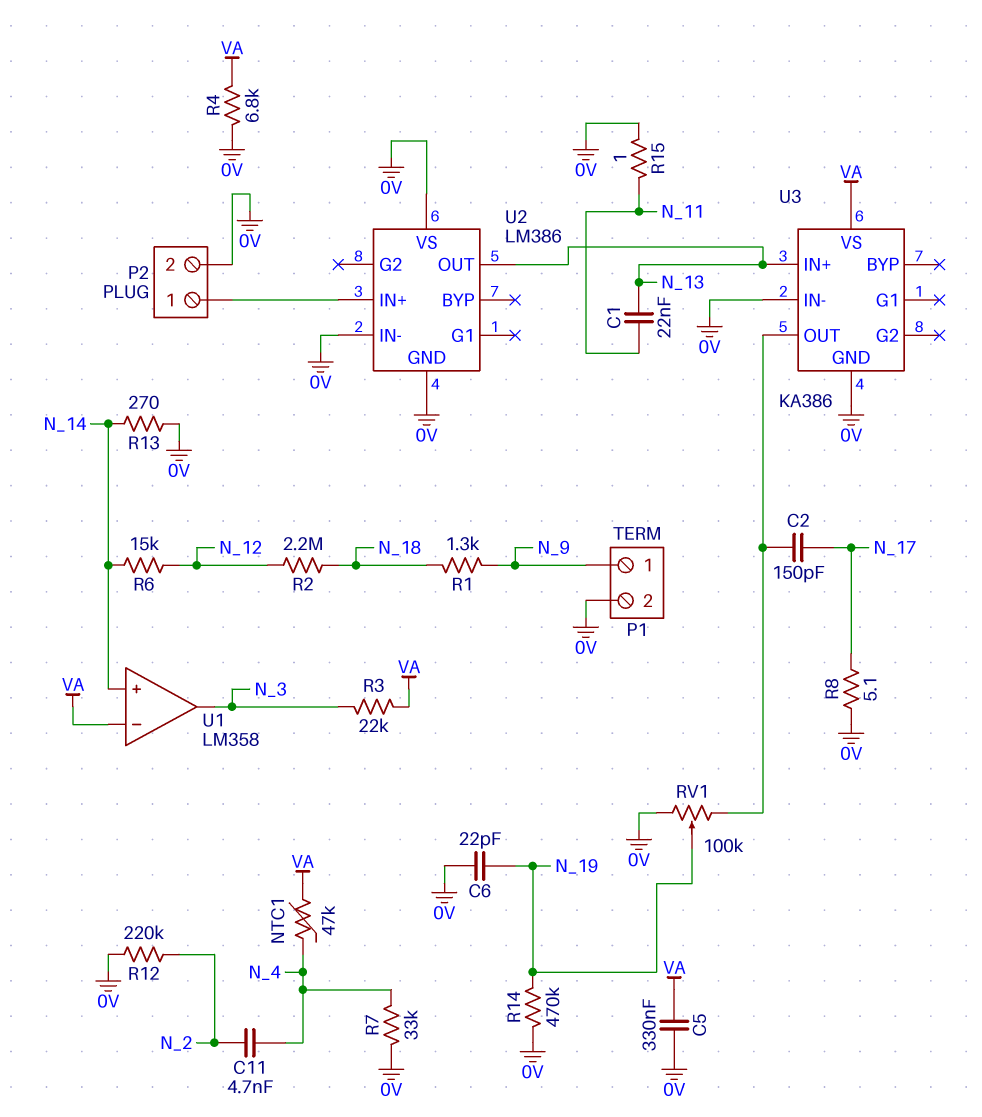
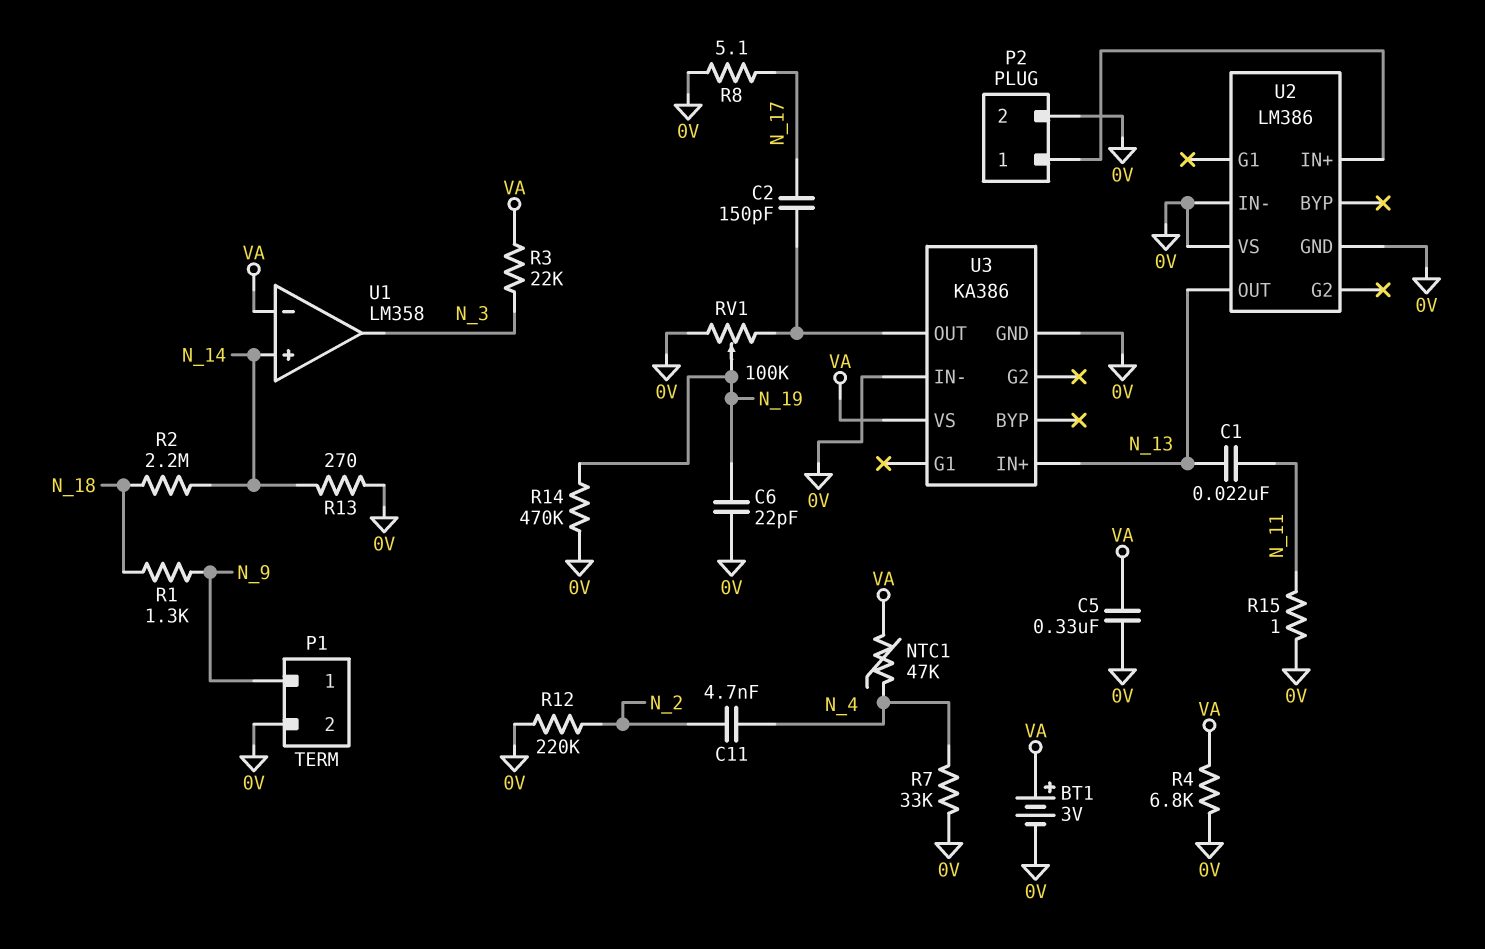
BT1: none -> 3V (plus VA, minus 0V)
R2: 2.2M (N_12, N_18) -> 2.2M (N_14, N_18)
R6: 15k (N_12, N_14) -> none

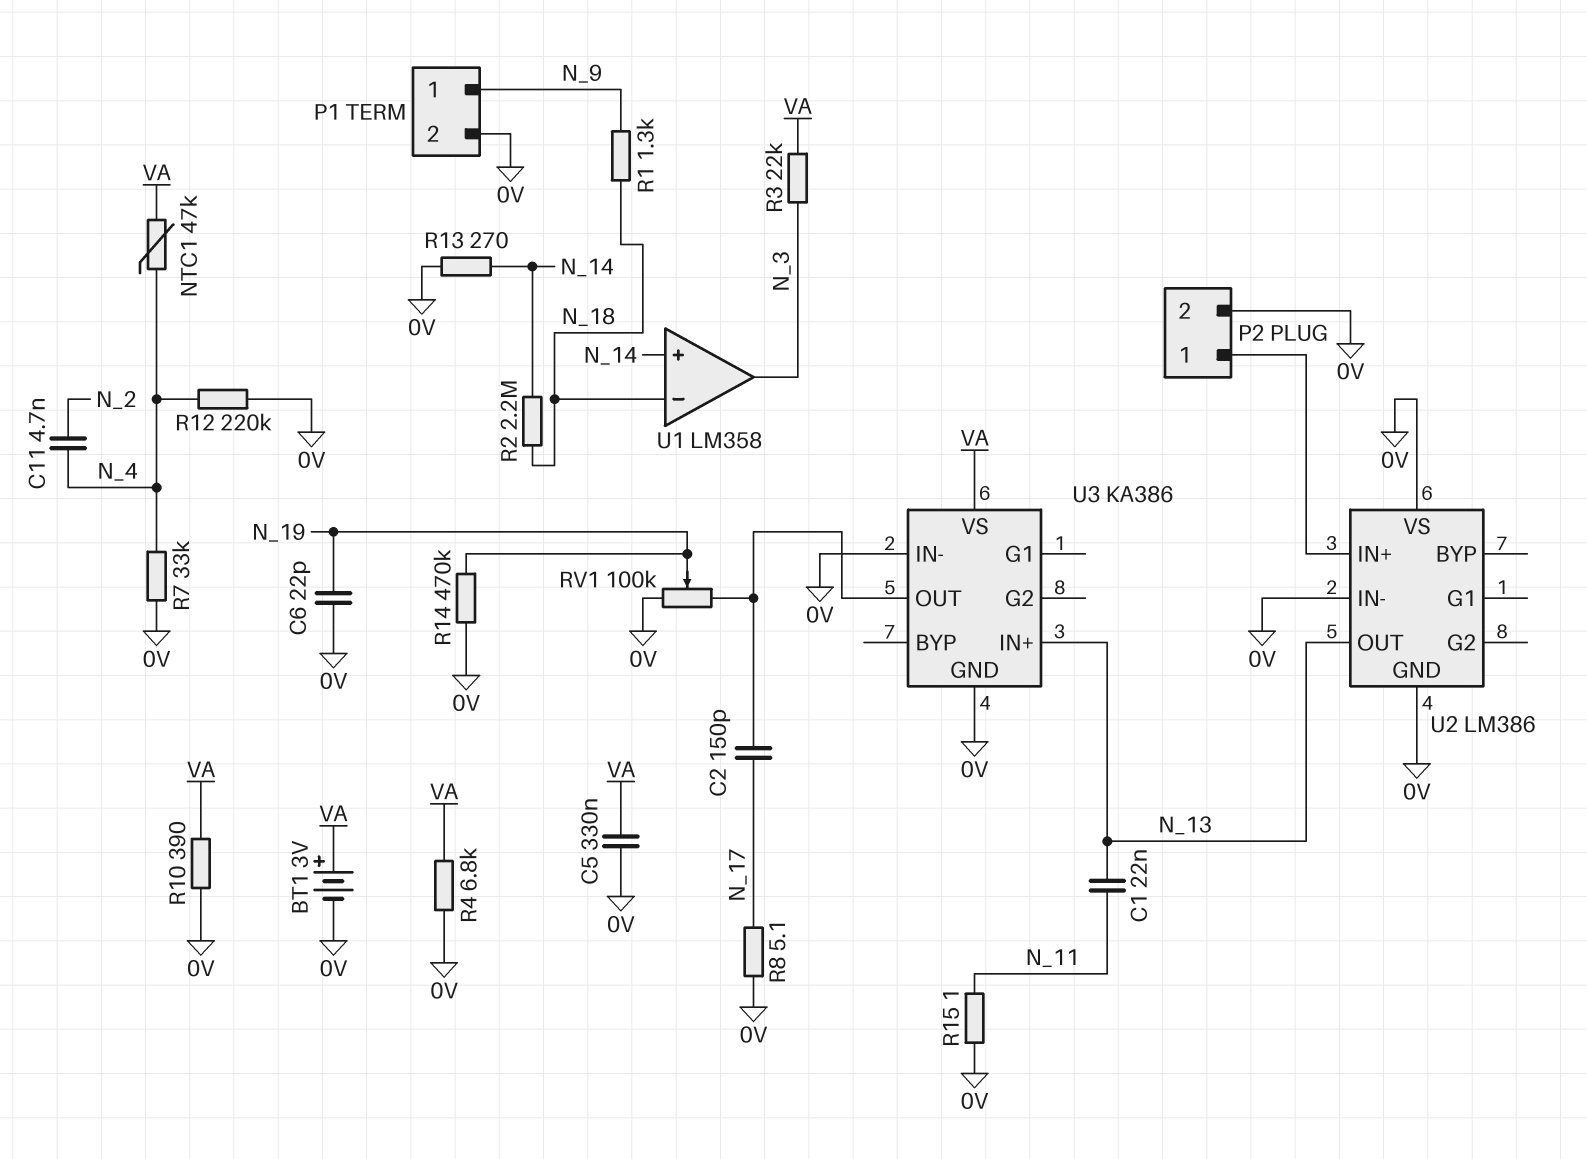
R10: none -> 390 (0V, VA)
R12: 220k (0V, N_2) -> 220k (0V, N_4)
U1 pin in-: VA -> N_18

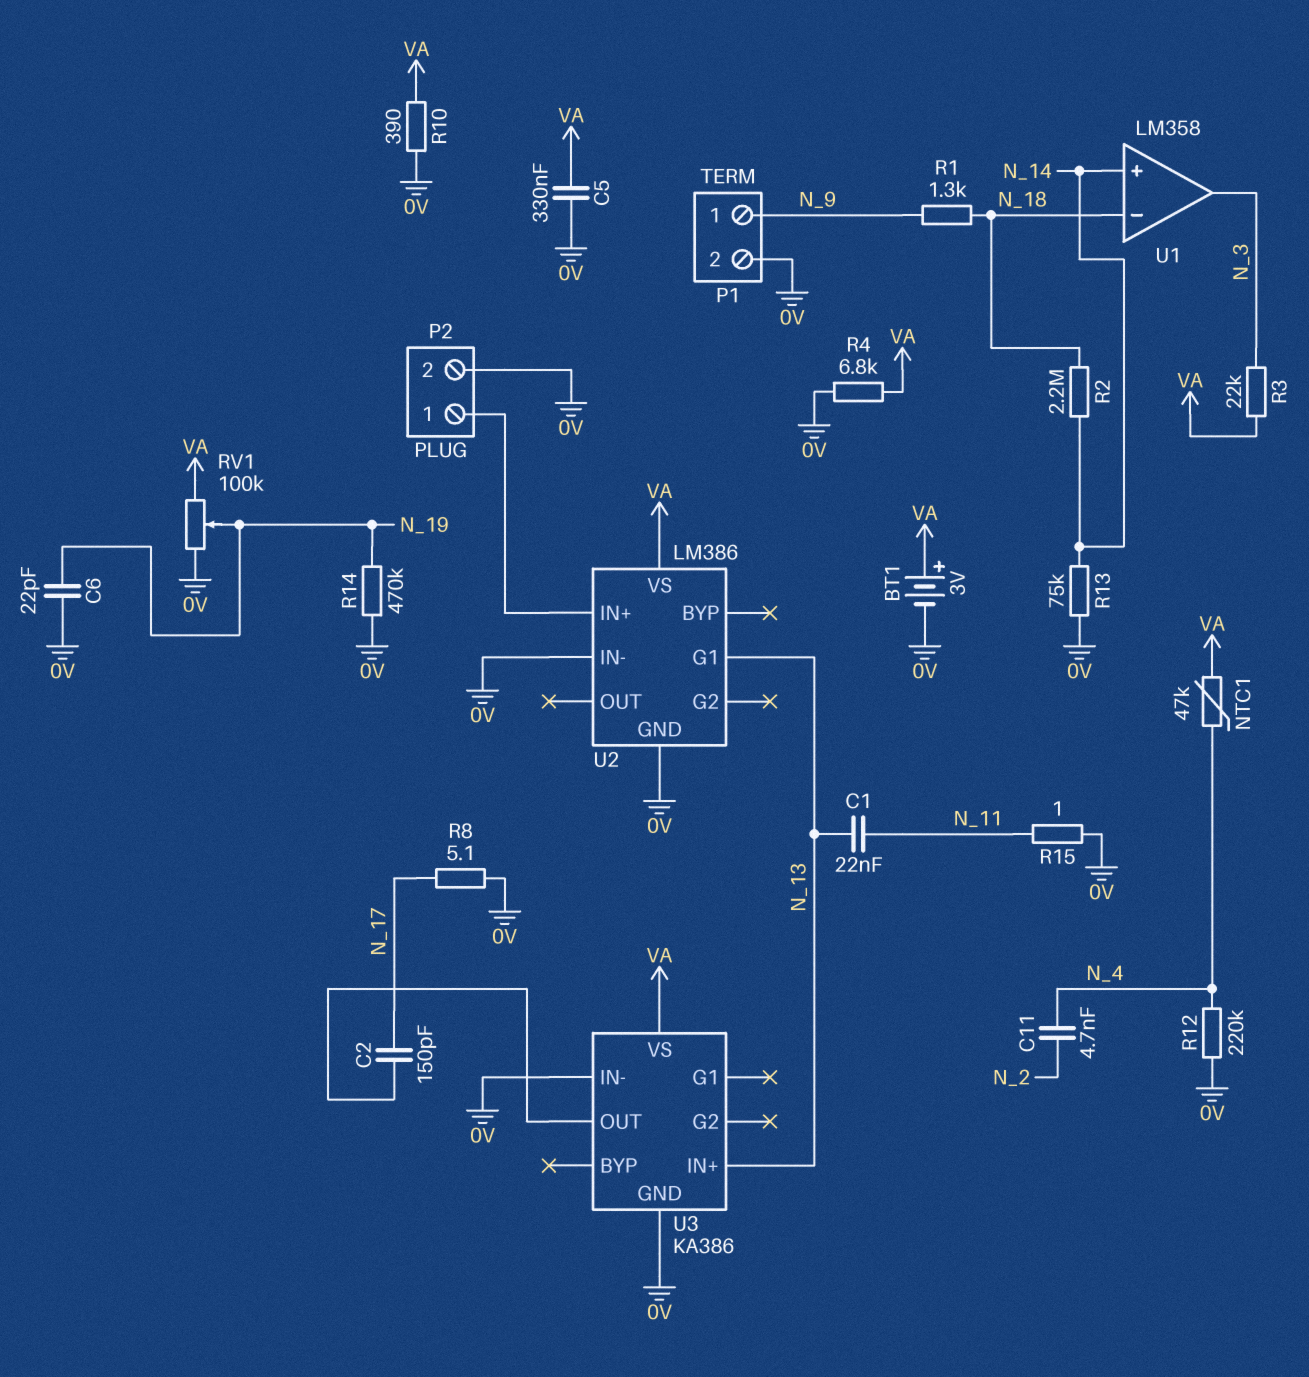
R7: 33k (0V, N_4) -> none
R13: 270 (0V, N_14) -> 75k (0V, N_14)
RV1: 100k (0V, U3/OUT, wiper N_19) -> 100k (0V, VA, wiper N_19)
U2 pin G1: none -> N_13
U2 pin OUT: N_13 -> none
U2 pin VS: 0V -> VA

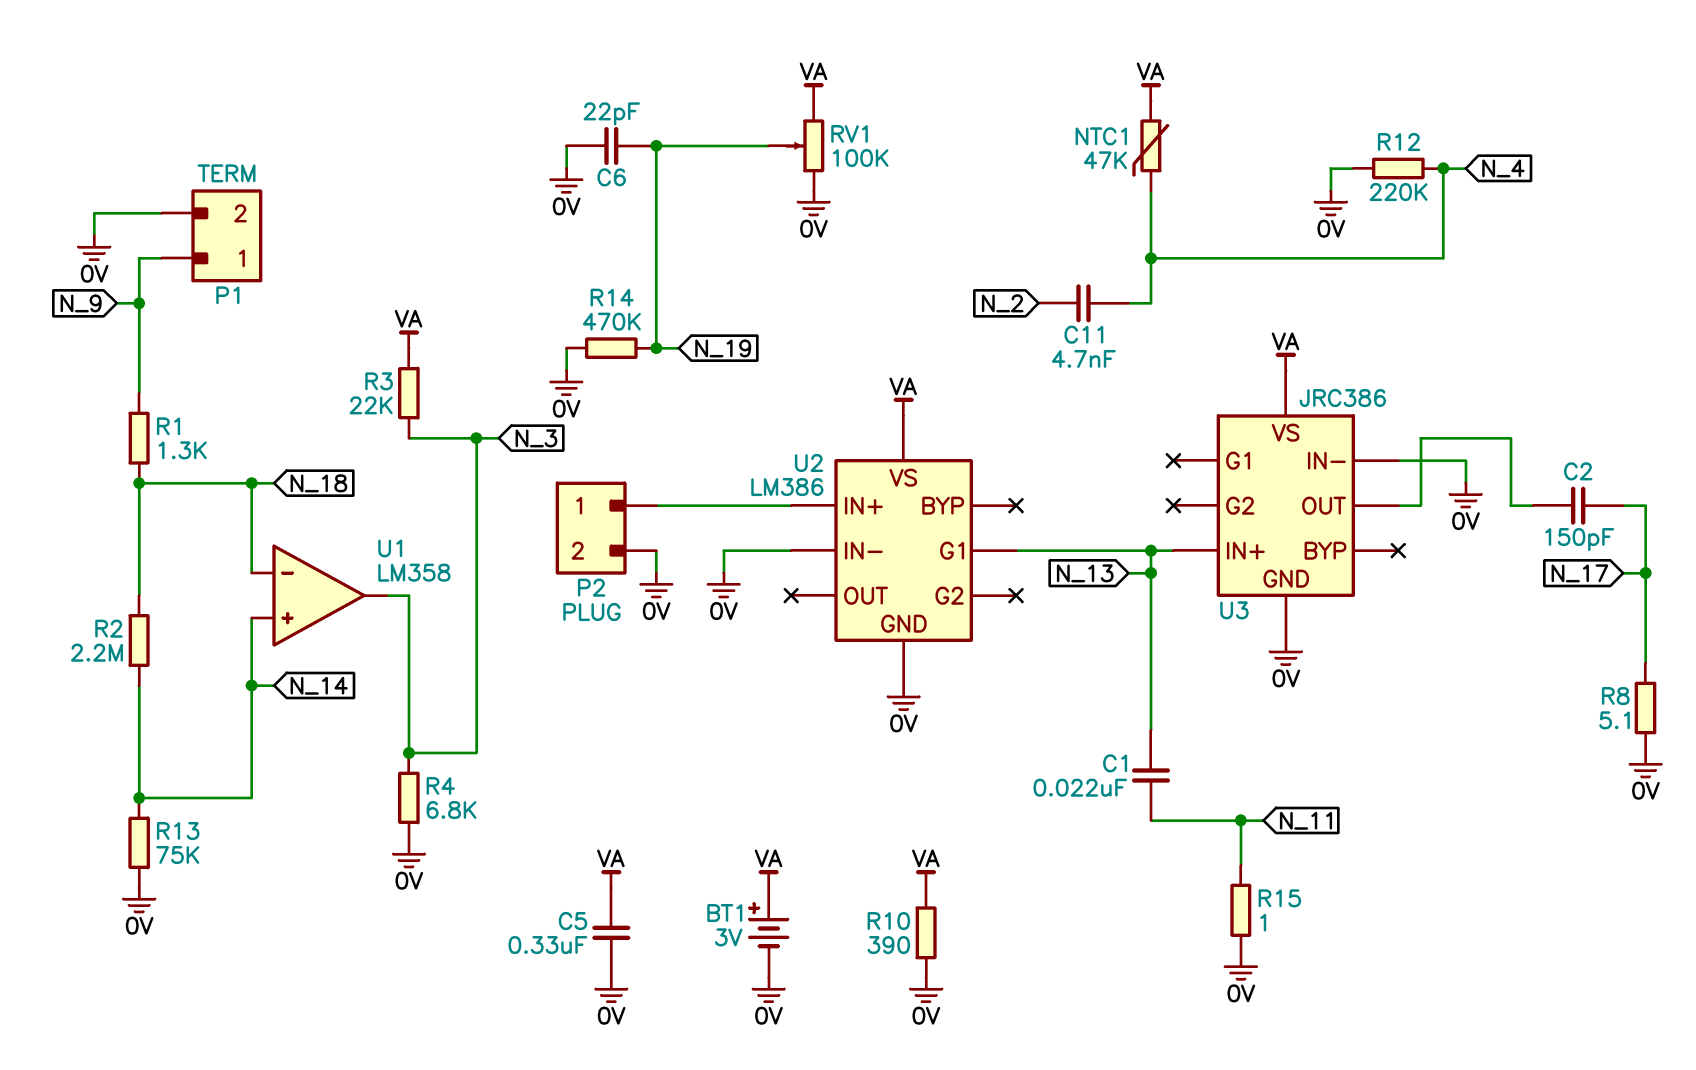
R4: 6.8k (0V, VA) -> 6.8k (0V, N_3)
U3: KA386 -> JRC386

